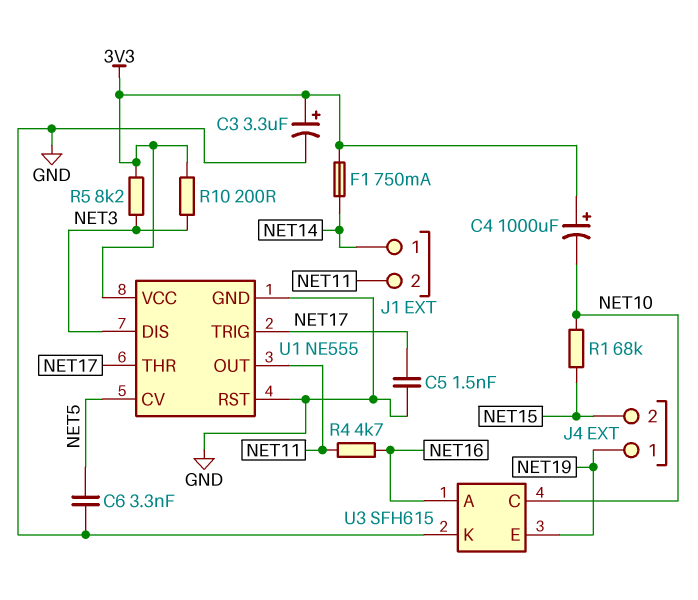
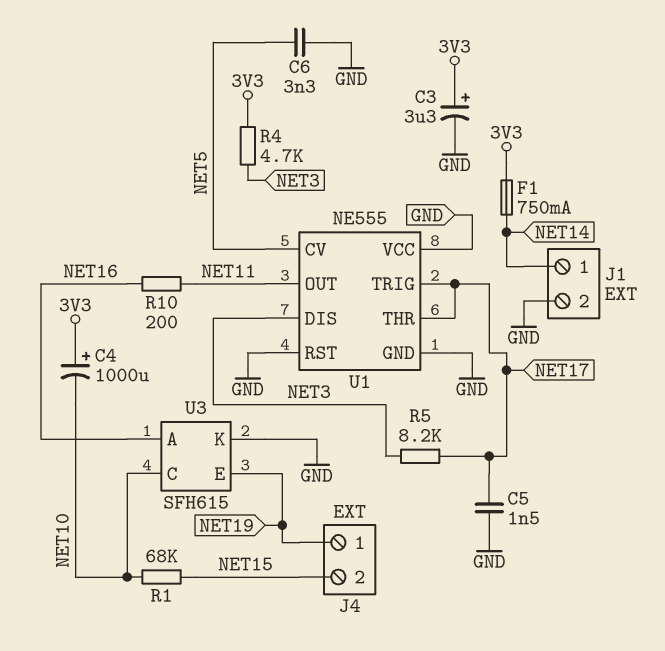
J1 pin 2: NET11 -> GND
R4: 4.7k (NET11, NET16) -> 4.7k (3V3, NET3)
R5: 8.2k (3V3, NET3) -> 8.2k (NET3, NET17)
R10: 200 (3V3, NET3) -> 200 (NET11, NET16)
U1 pin VCC: 3V3 -> GND

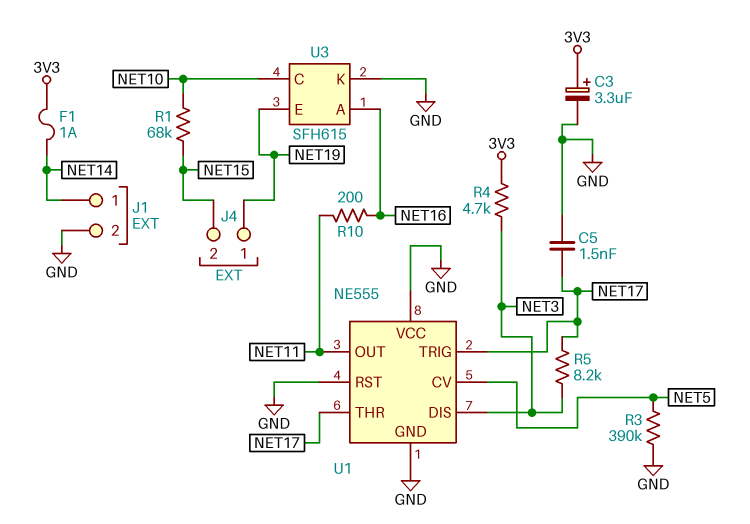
C4: 1000uF (plus 3V3, minus NET10) -> none
C6: 3.3nF (GND, NET5) -> none
F1: 750mA (3V3, NET14) -> 1A (3V3, NET14)
R3: none -> 390k (GND, NET5)

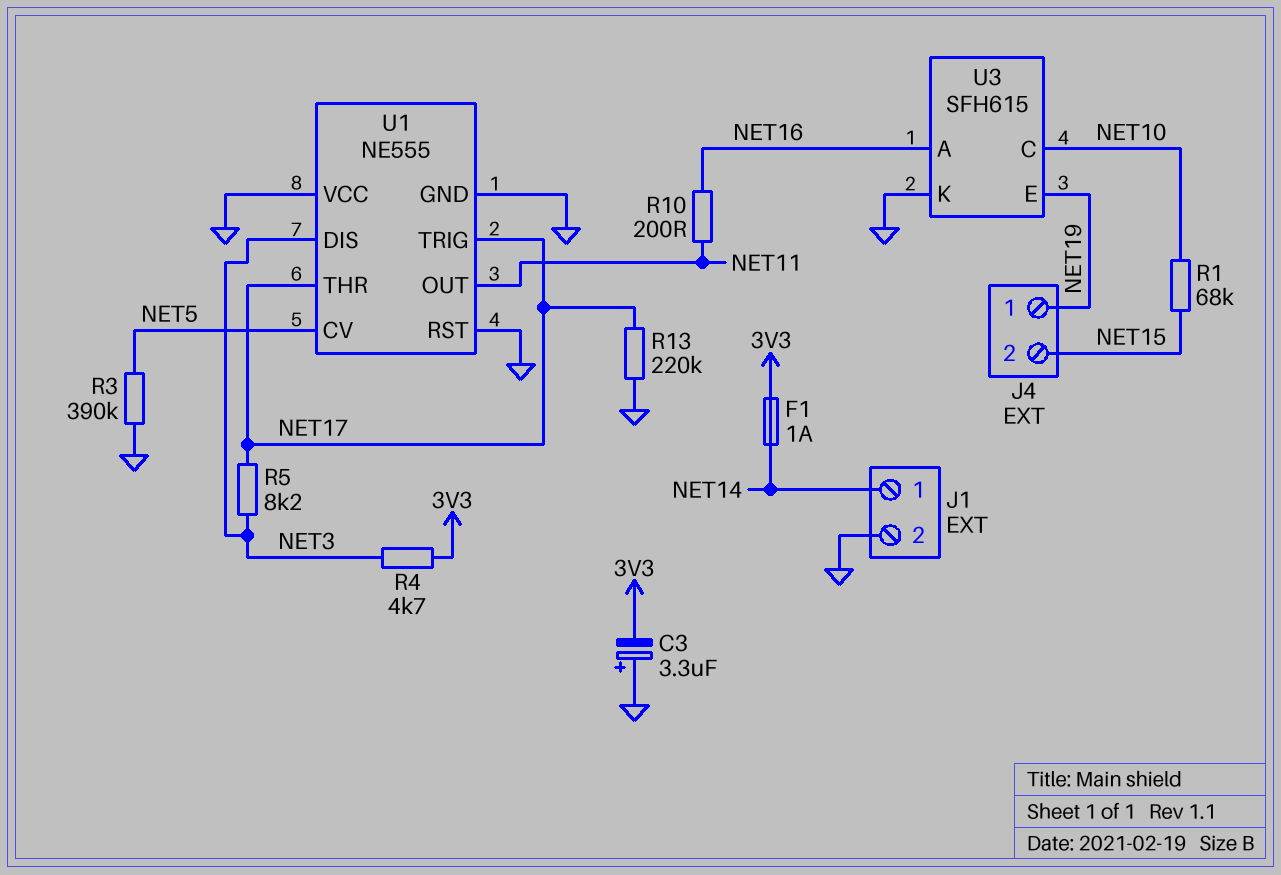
C3: 3.3uF (plus 3V3, minus GND) -> 3.3uF (plus GND, minus 3V3)
C5: 1.5nF (GND, NET17) -> none
R13: none -> 220k (GND, NET17)

